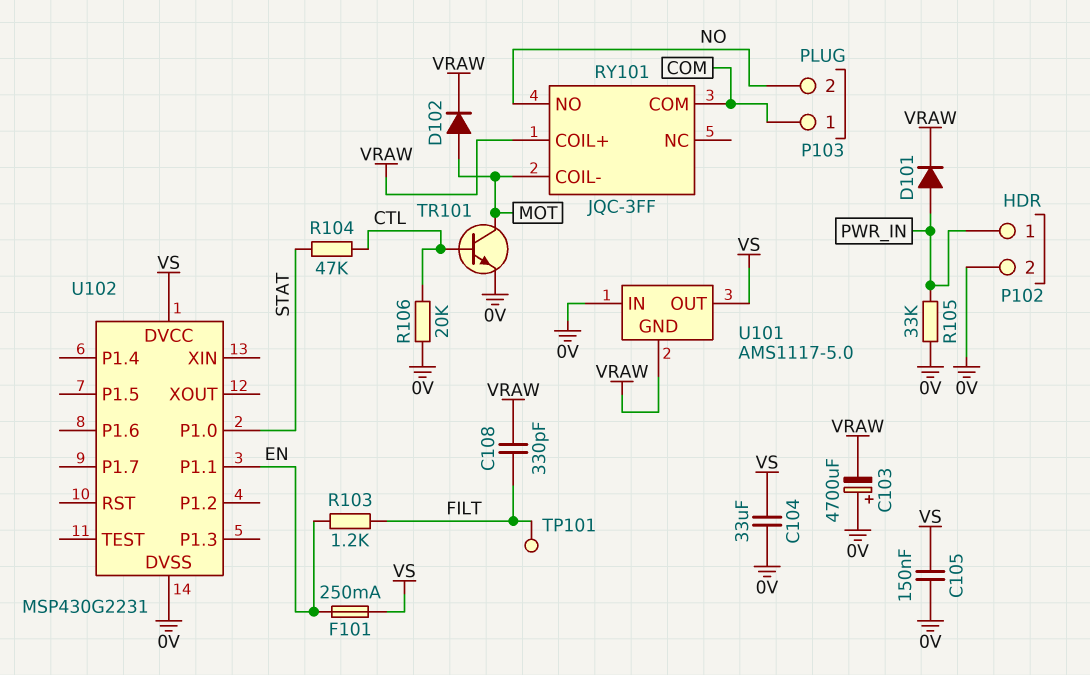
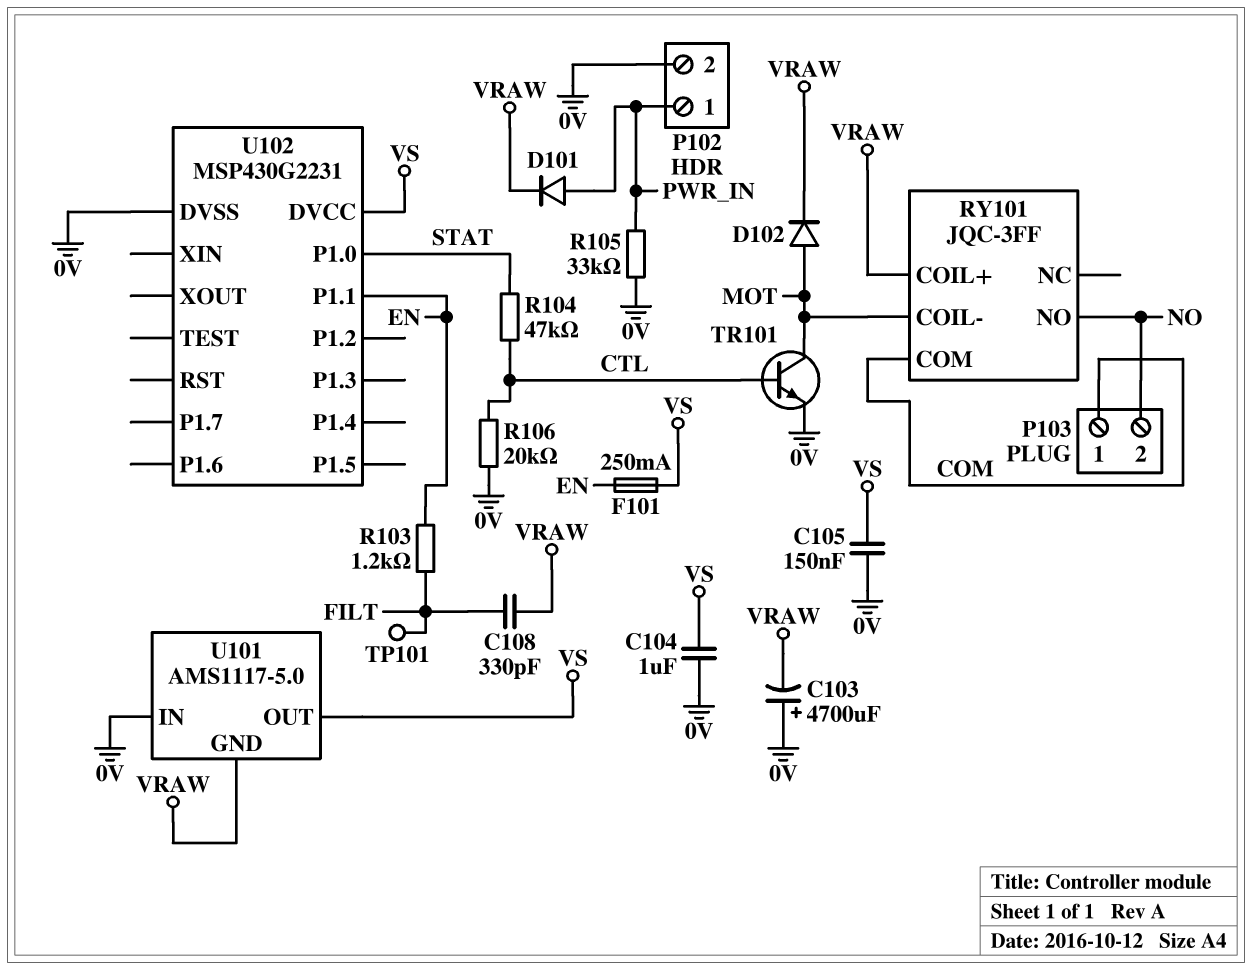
C104: 33uF (0V, VS) -> 1uF (0V, VS)

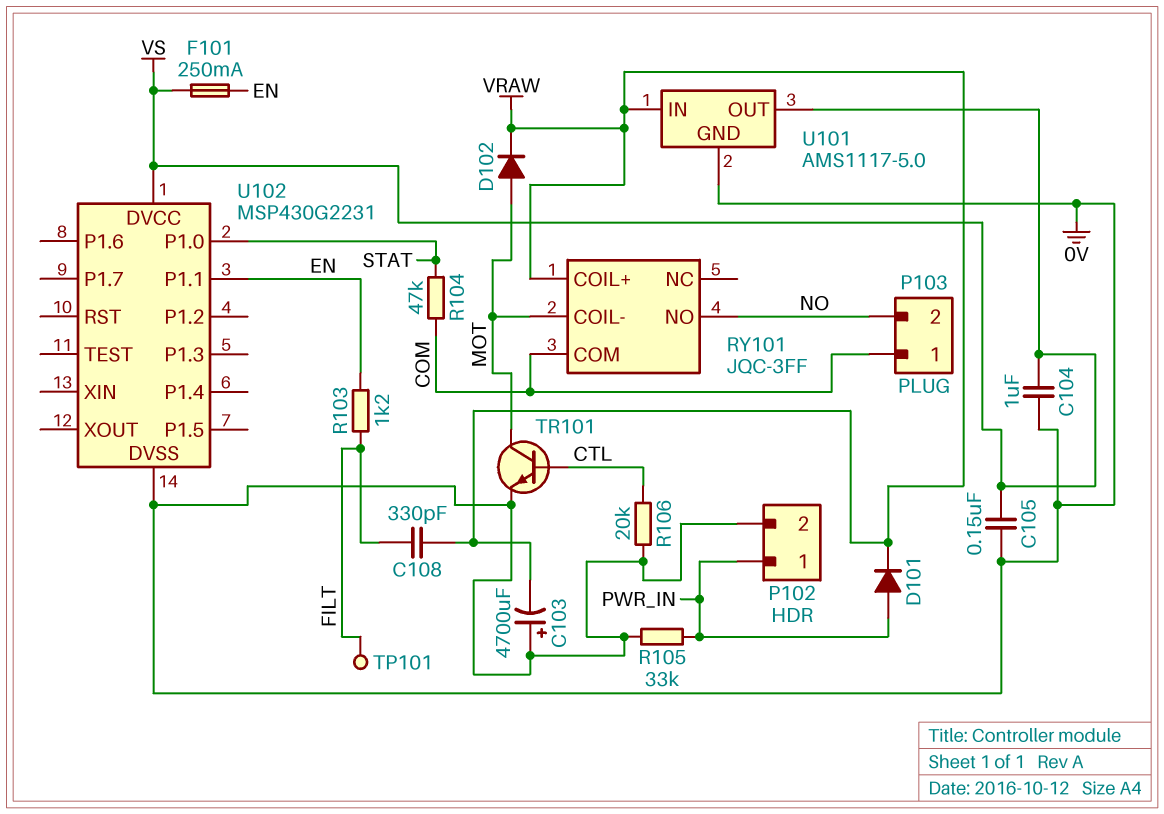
R104: 47k (CTL, STAT) -> 47k (COM, STAT)
U101 pin GND: VRAW -> 0V
U101 pin IN: 0V -> VRAW

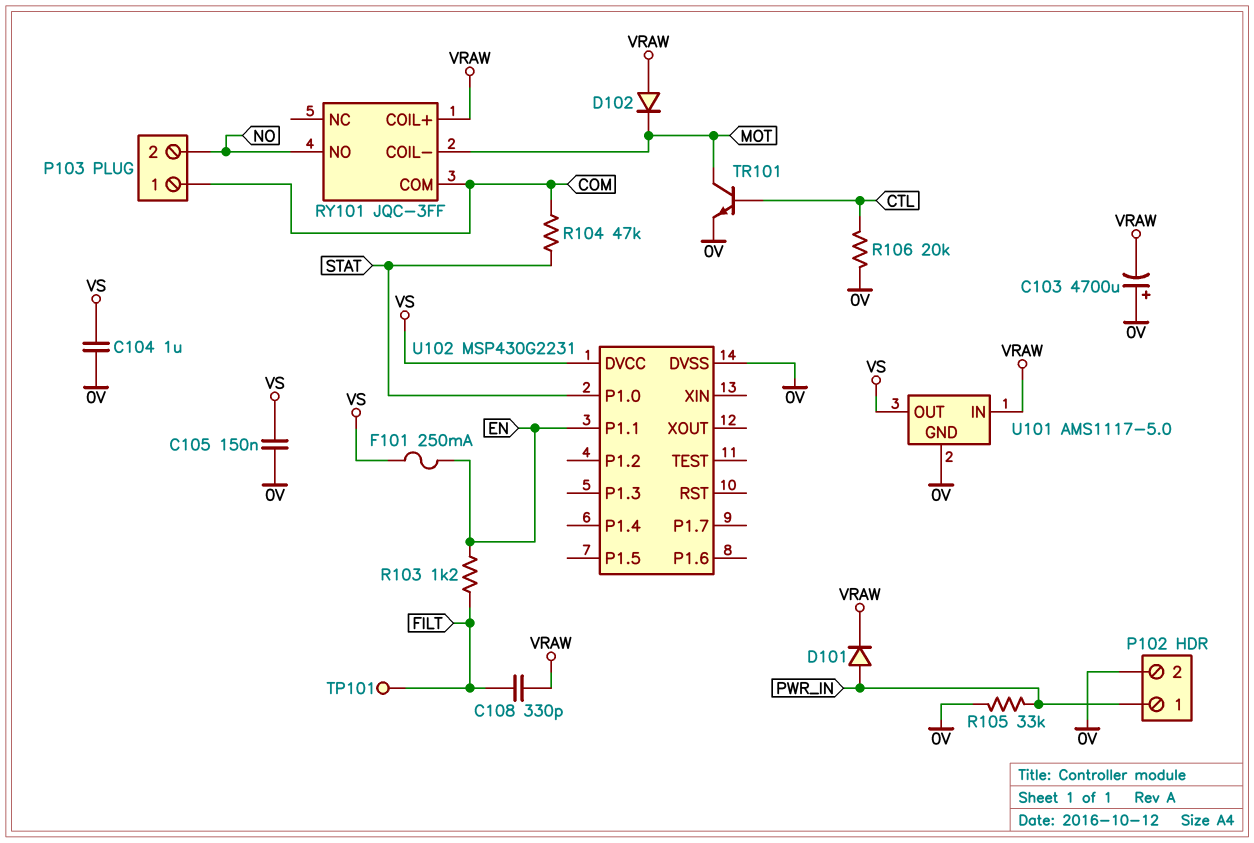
D102: diode (A MOT, K VRAW) -> diode (A VRAW, K MOT)

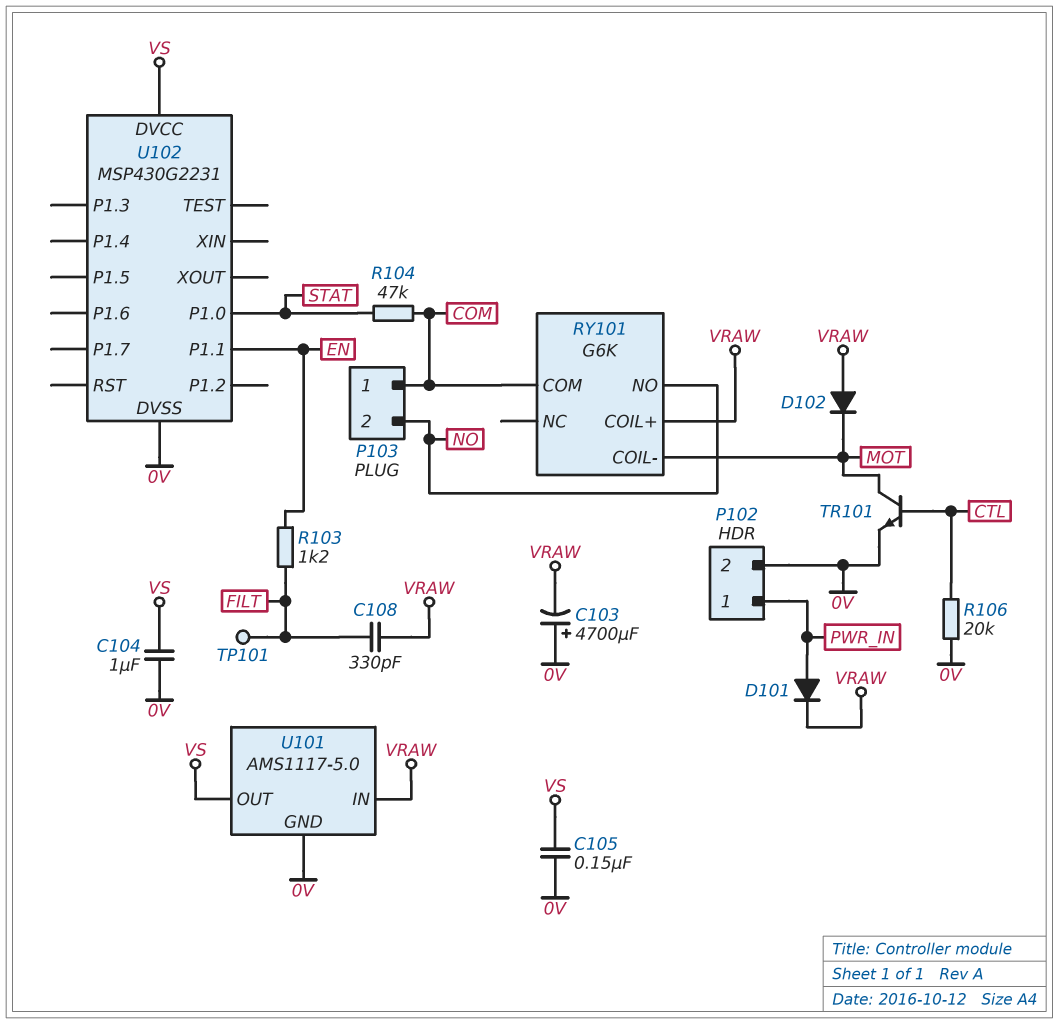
F101: 250mA (EN, VS) -> none
R105: 33k (0V, PWR_IN) -> none
RY101: JQC-3FF -> G6K

